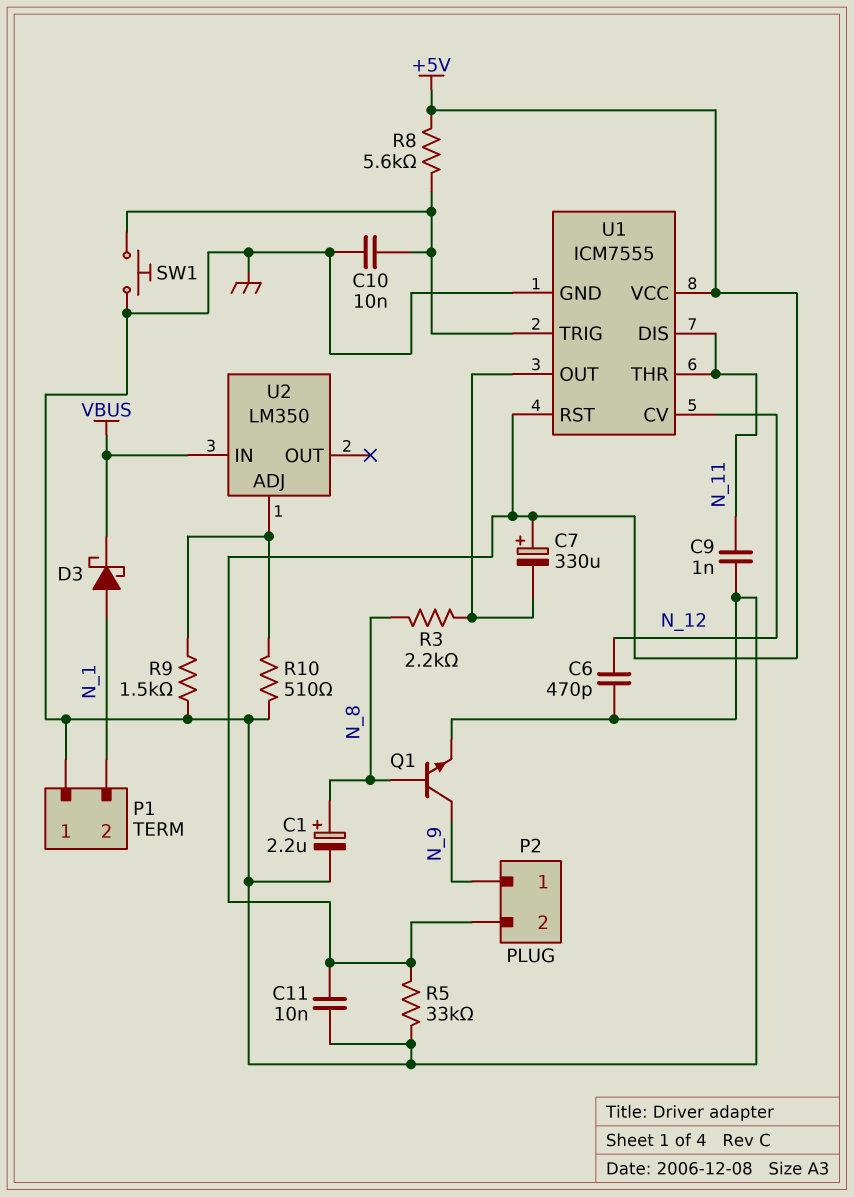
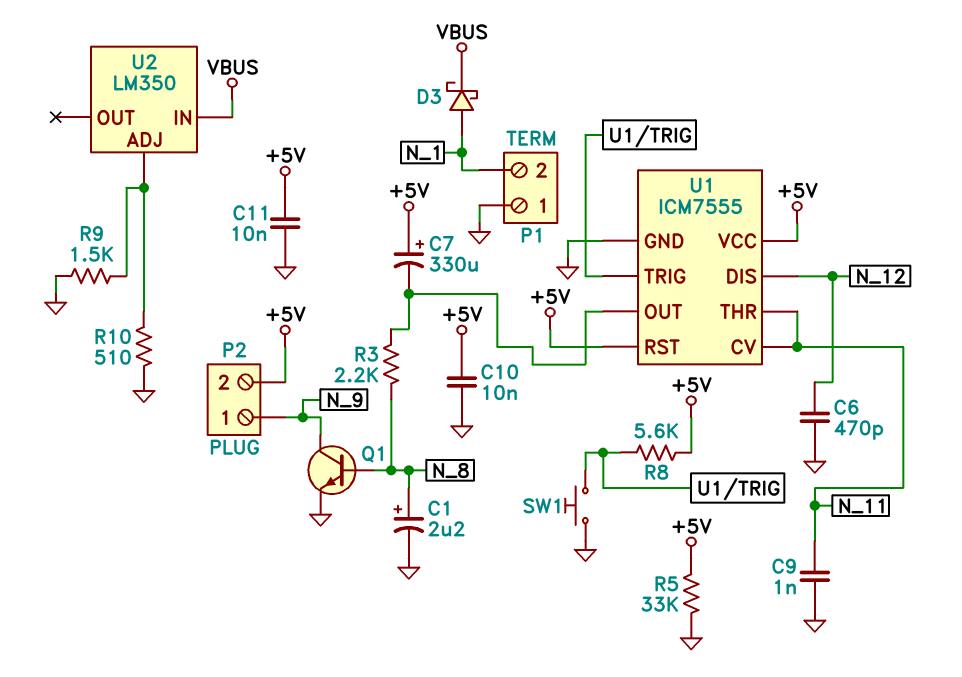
C10: 10nF (GND, U1/TRIG) -> 10nF (+5V, GND)
U1 pin CV: N_12 -> N_11
U1 pin DIS: N_11 -> N_12

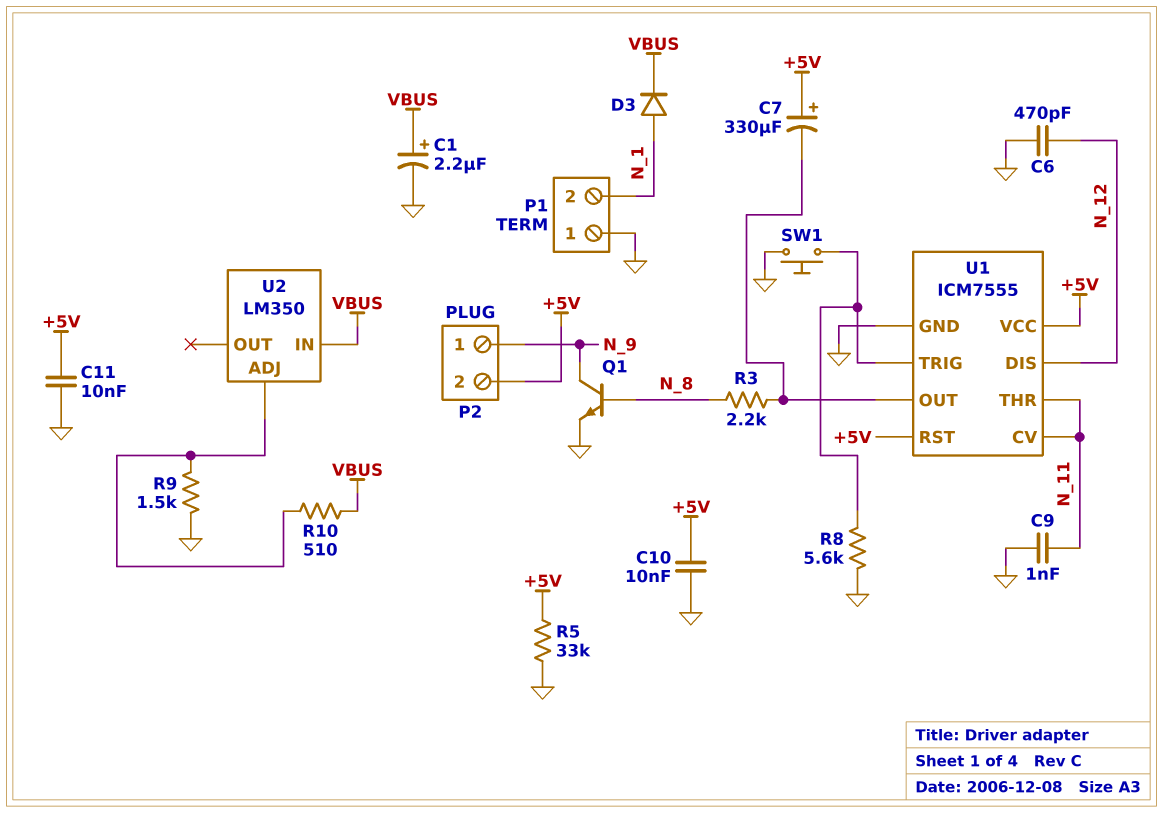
C1: 2.2uF (plus N_8, minus GND) -> 2.2uF (plus VBUS, minus GND)
D3: schottky (A N_1, K VBUS) -> diode (A N_1, K VBUS)
R8: 5.6k (+5V, U1/TRIG) -> 5.6k (GND, U1/TRIG)
R10: 510 (GND, U2/ADJ) -> 510 (U2/ADJ, VBUS)

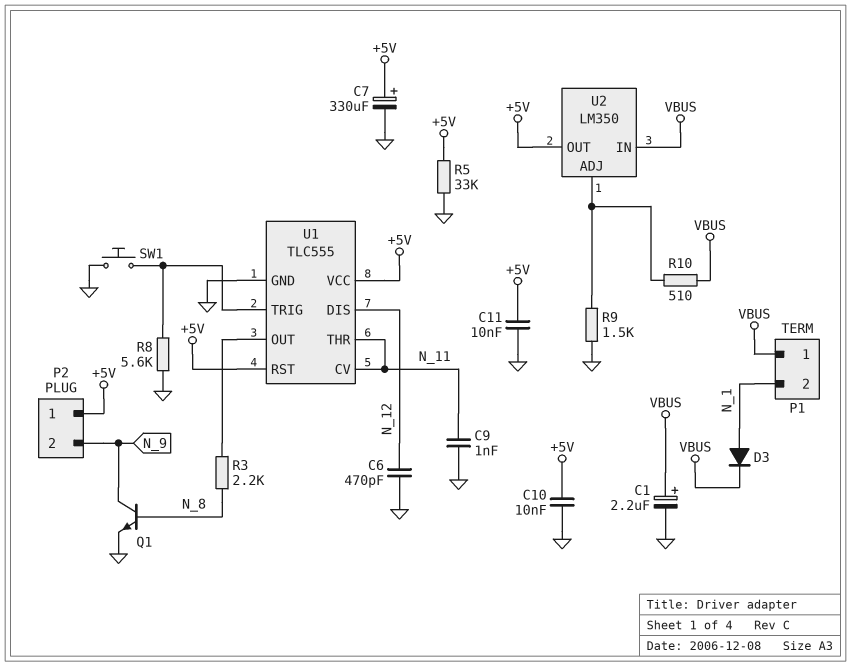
C7: 330uF (plus +5V, minus U1/OUT) -> 330uF (plus +5V, minus GND)
P1 pin 1: GND -> VBUS
P2 pin 1: N_9 -> +5V
P2 pin 2: +5V -> N_9
U1: ICM7555 -> TLC555
U2 pin OUT: none -> +5V

